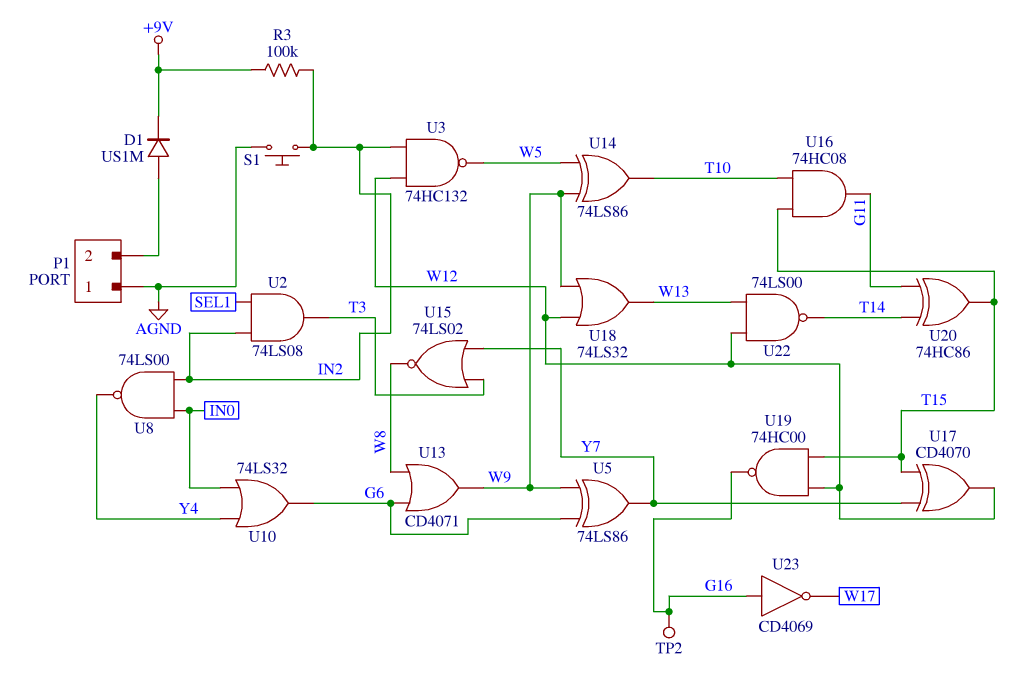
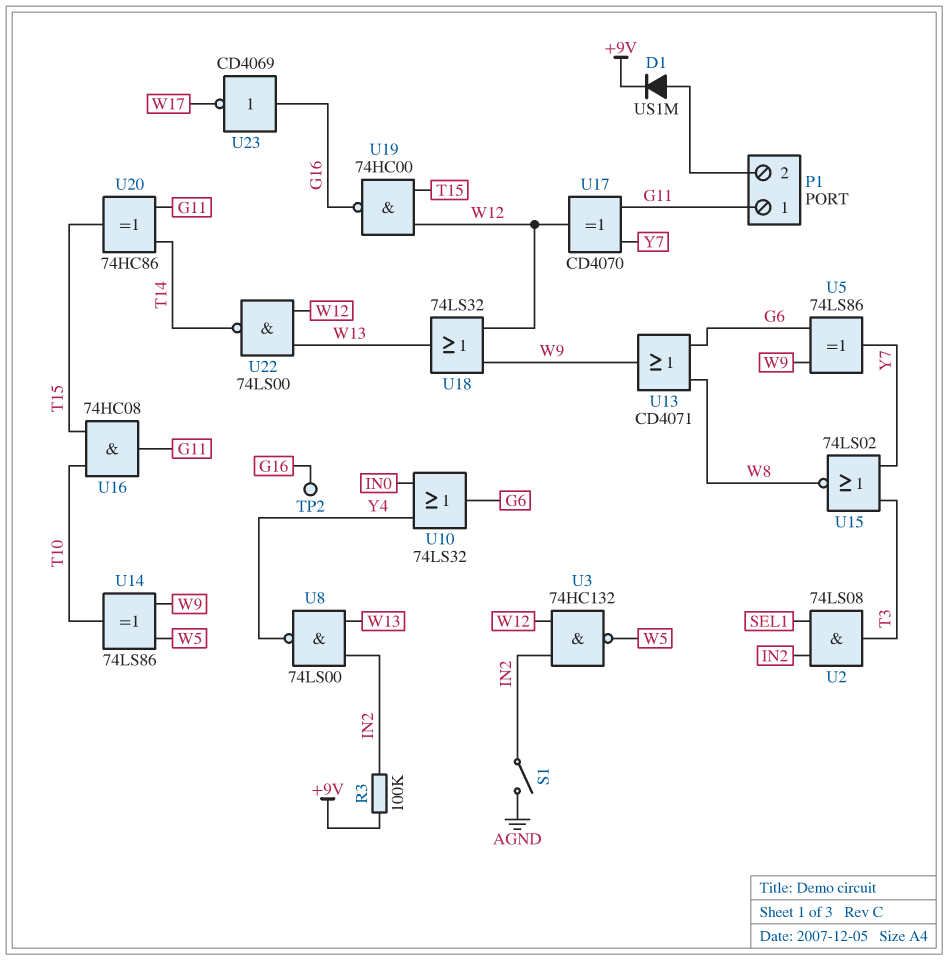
P1 pin 1: AGND -> G11
S1: button (AGND, IN2) -> switch (AGND, IN2)
U8: NAND 74LS00 (in IN0, in IN2, out Y4) -> NAND 74LS00 (in IN2, in W13, out Y4)
U17: XOR CD4070 (in T15, in Y7, out W12) -> XOR CD4070 (in G11, in Y7, out W12)

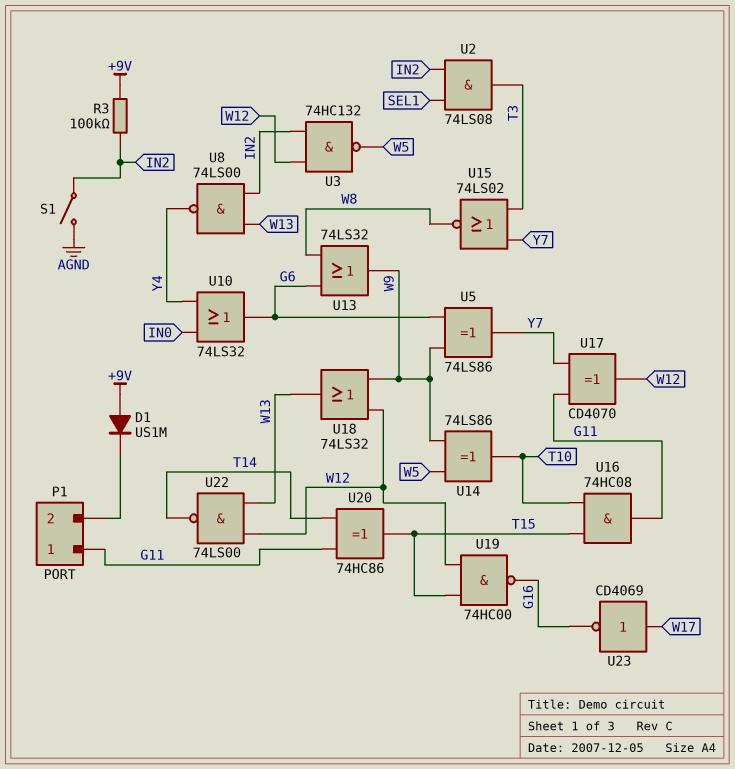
D1: diode US1M (A P1/2, K +9V) -> diode US1M (A +9V, K P1/2)
TP2: test point (G16) -> none
U13: OR CD4071 (in G6, in W8, out W9) -> OR 74LS32 (in G6, in W8, out W9)
U23: NOT CD4069 (in G16, out W17) -> NOT CD4069 (in W17, out G16)

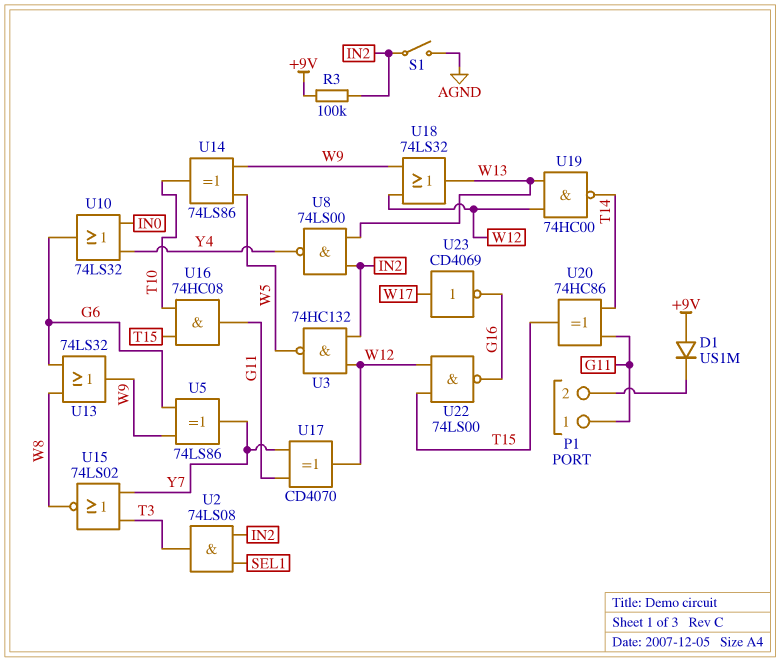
U19: NAND 74HC00 (in T15, in W12, out G16) -> NAND 74HC00 (in W12, in W13, out T14)
U22: NAND 74LS00 (in W12, in W13, out T14) -> NAND 74LS00 (in T15, in W12, out G16)

